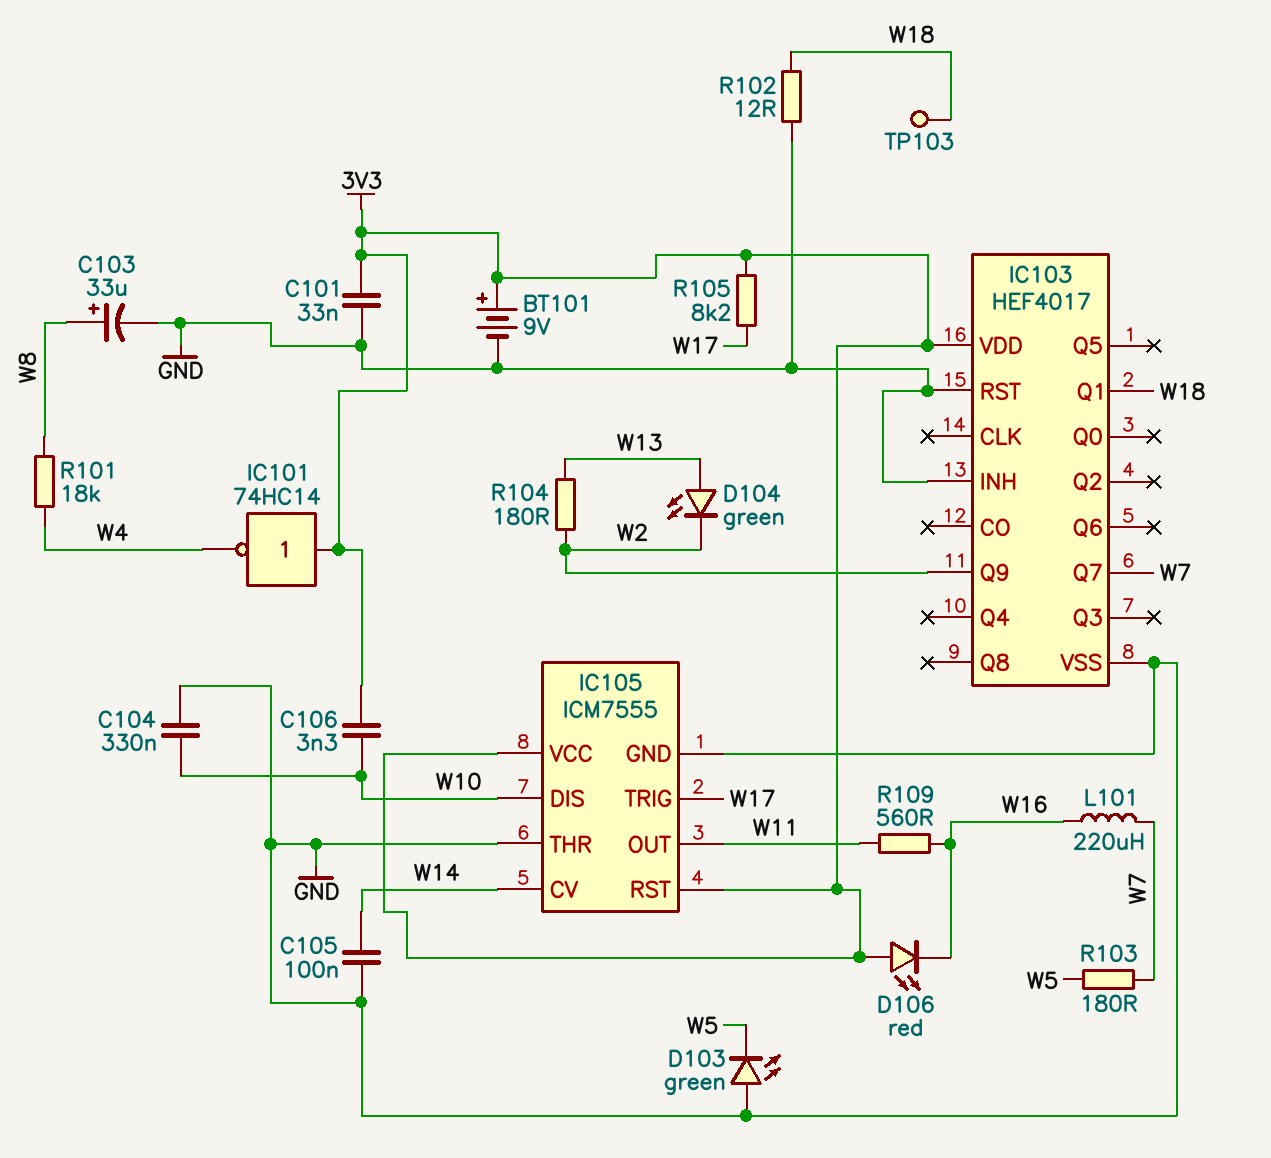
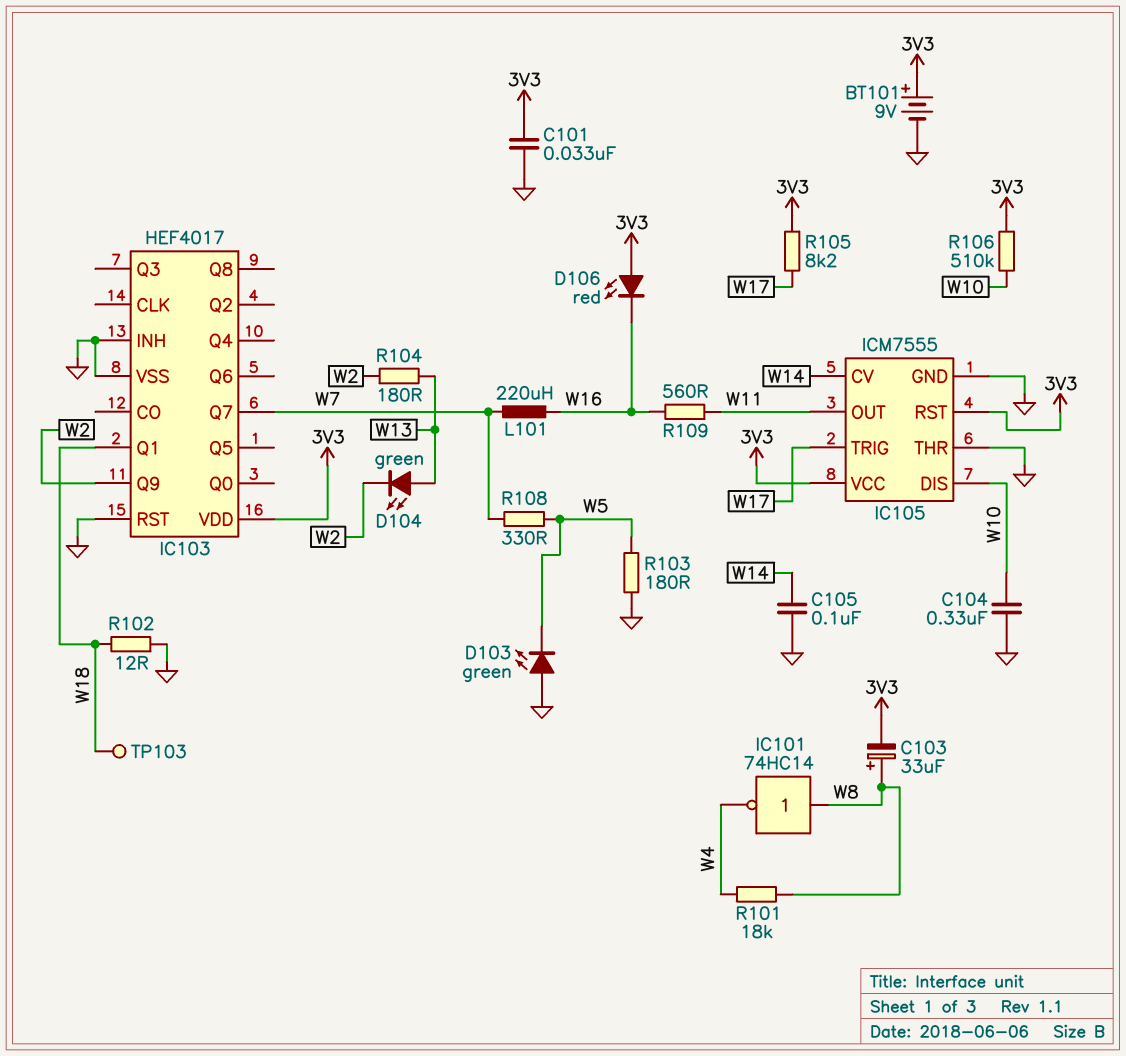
C103: 33uF (plus W8, minus GND) -> 33uF (plus W8, minus 3V3)
C106: 3.3nF (3V3, W10) -> none
IC101: NOT 74HC14 (in 3V3, out W4) -> NOT 74HC14 (in W8, out W4)
R103: 180 (W5, W7) -> 180 (GND, W5)
R106: none -> 510k (3V3, W10)
R108: none -> 330 (W5, W7)

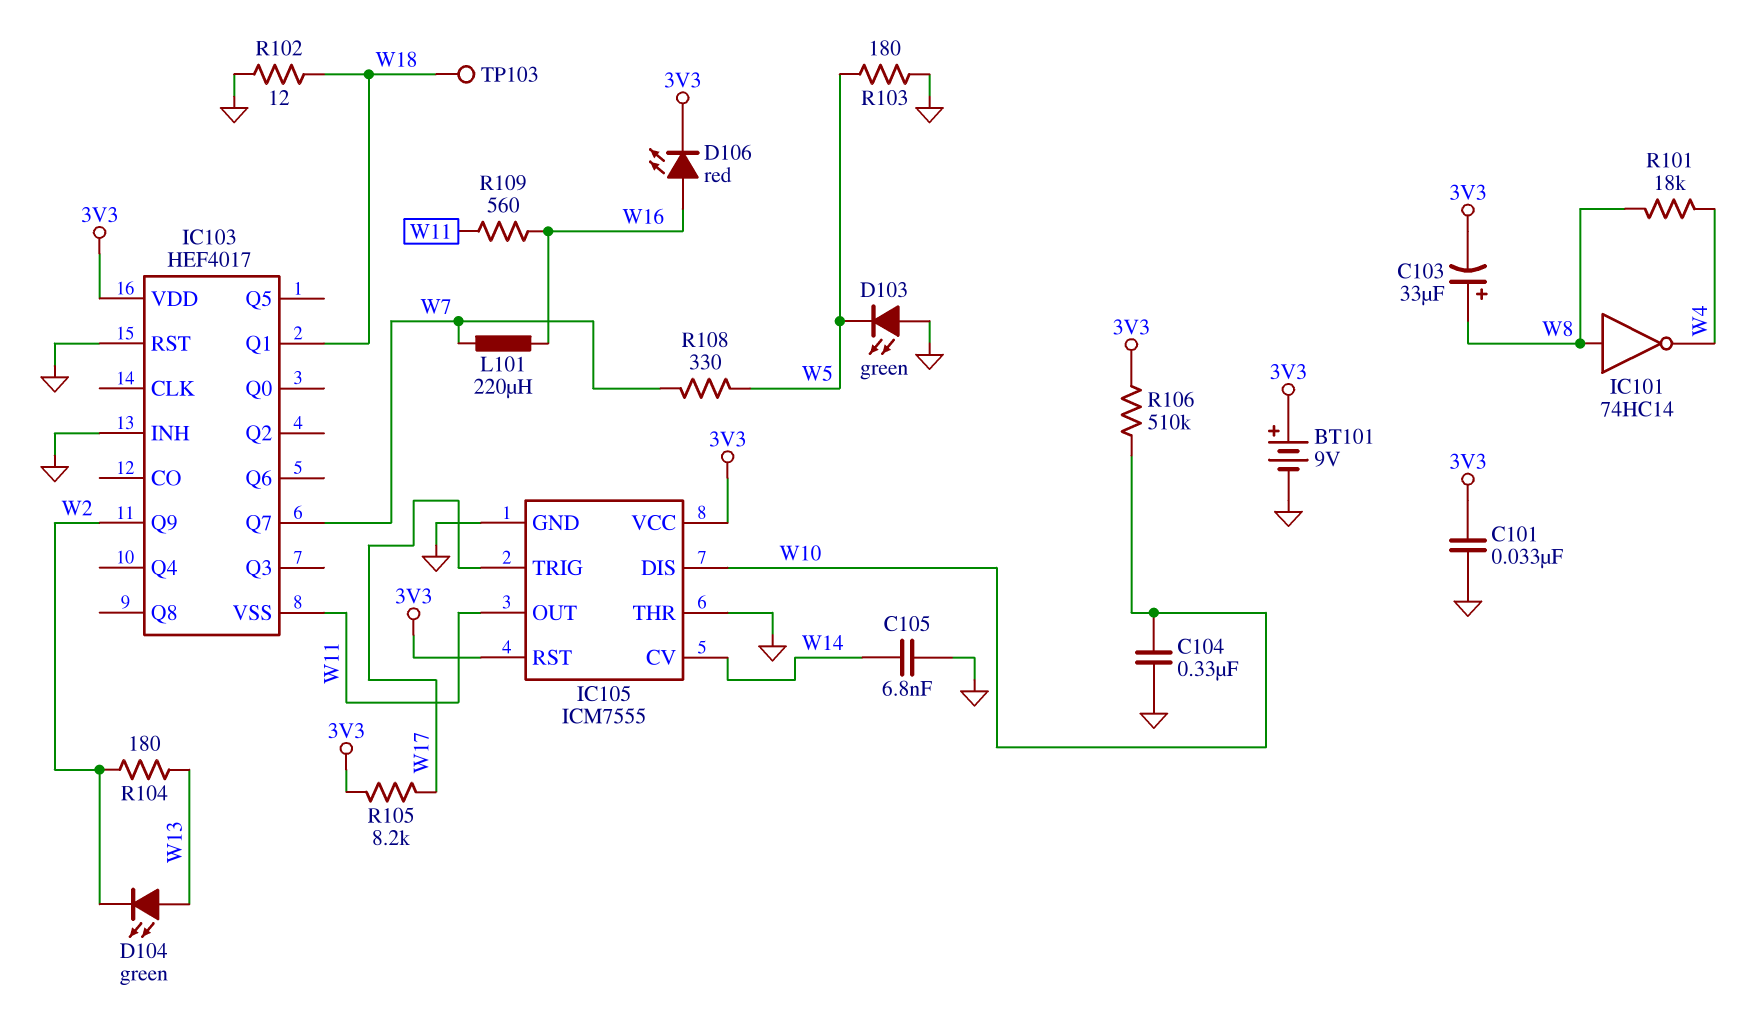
C105: 100nF (GND, W14) -> 6.8nF (GND, W14)
D106: LED red (A 3V3, K W16) -> LED red (A W16, K 3V3)
IC103 pin VSS: GND -> W11

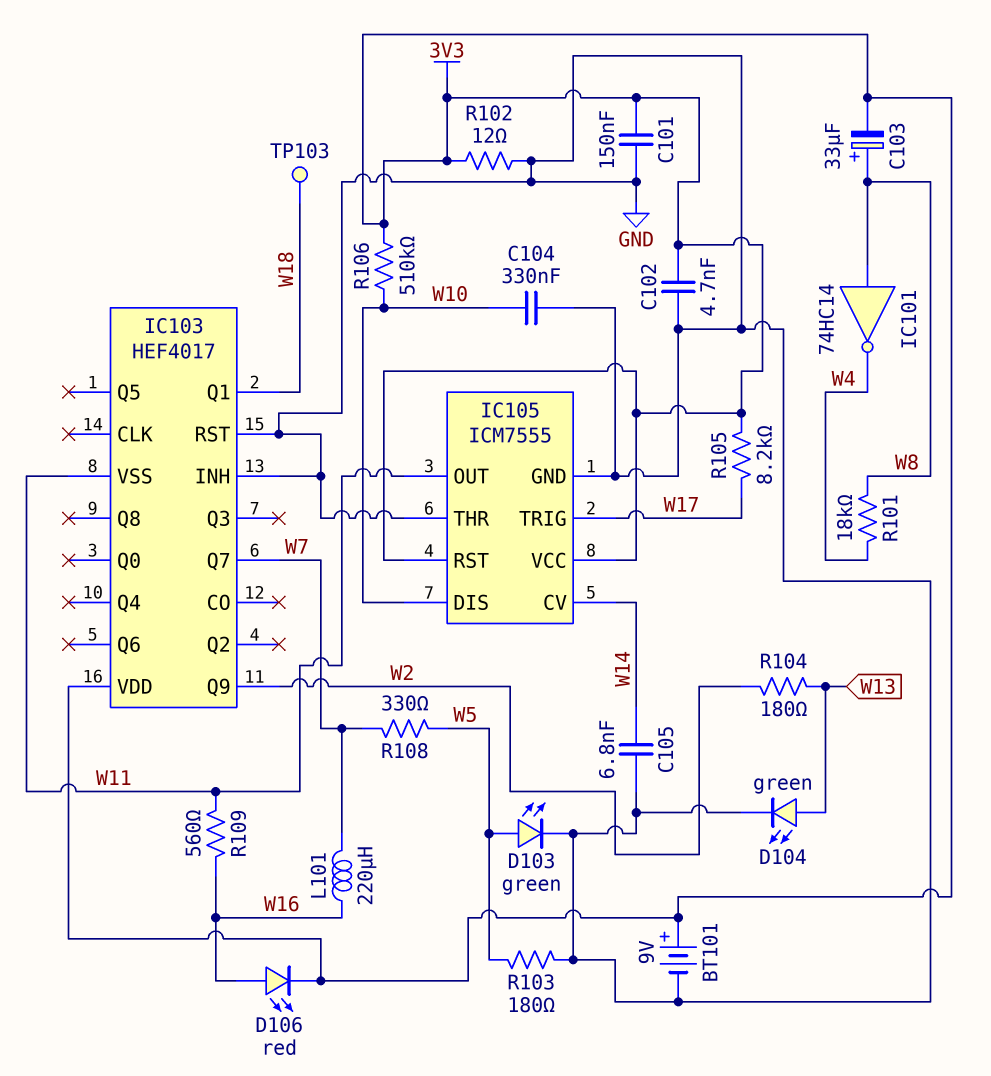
C101: 33nF (3V3, GND) -> 150nF (3V3, GND)
C102: none -> 4.7nF (3V3, GND)
D103: LED green (A GND, K W5) -> LED green (A W5, K GND)
D104: LED green (A W13, K W2) -> LED green (A W13, K GND)
R102: 12 (GND, W18) -> 12 (3V3, GND)

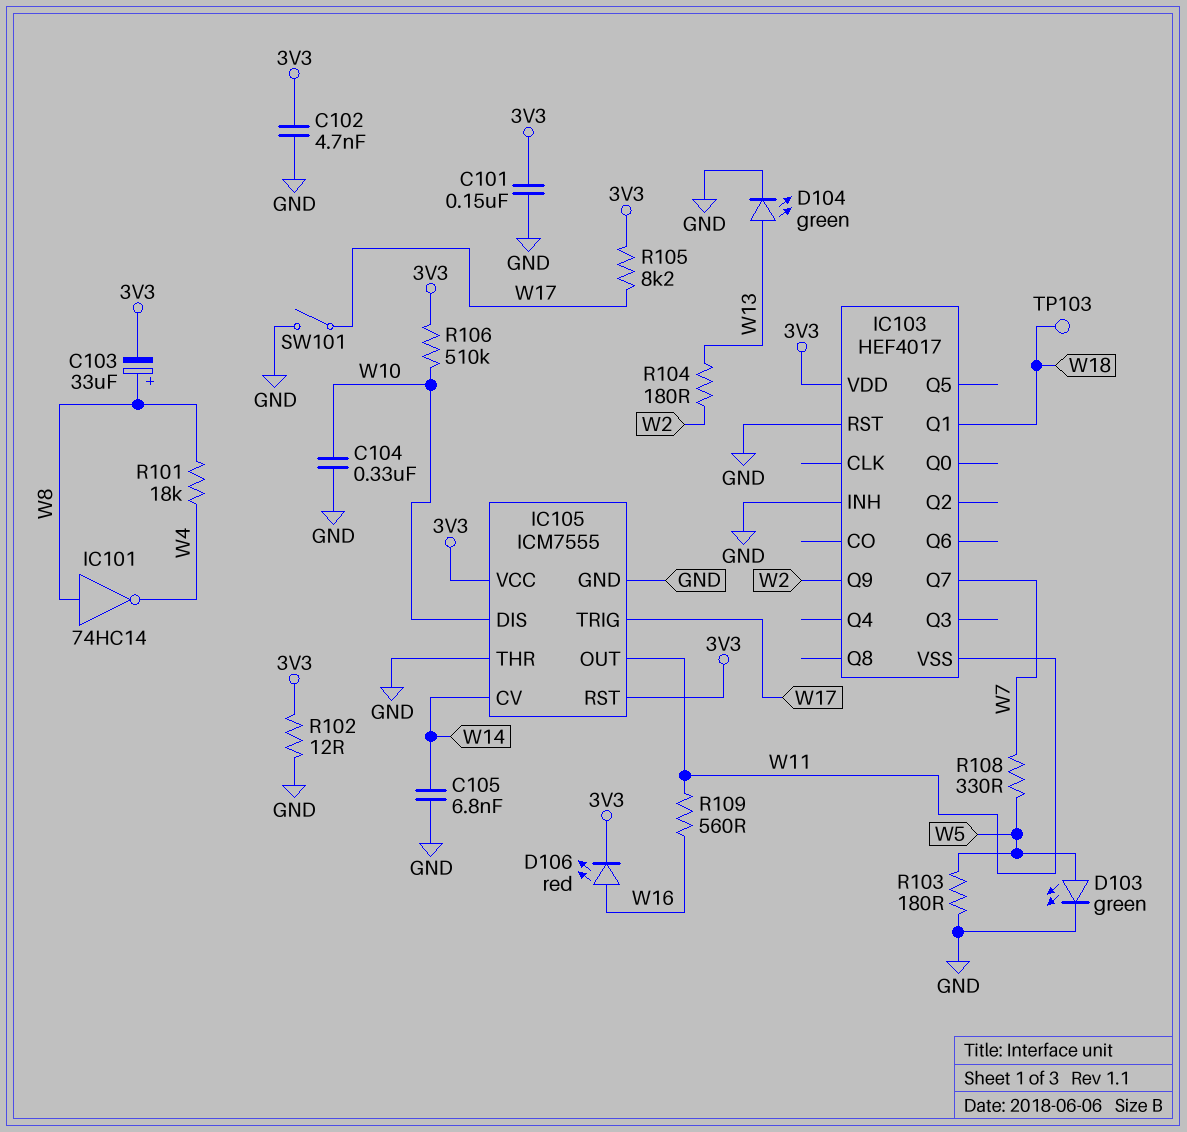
BT101: 9V (plus 3V3, minus GND) -> none
L101: 220uH (W7, W16) -> none
SW101: none -> switch (GND, W17)

